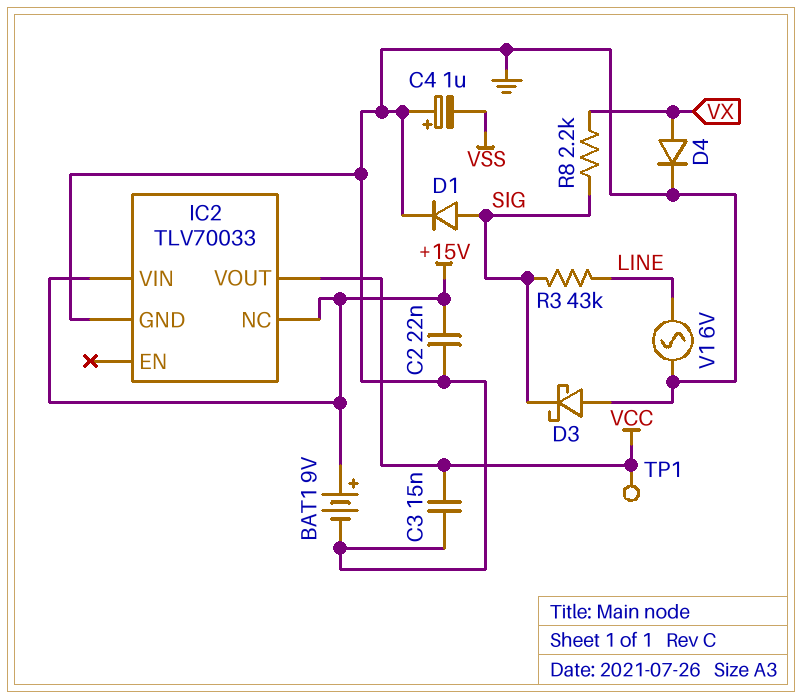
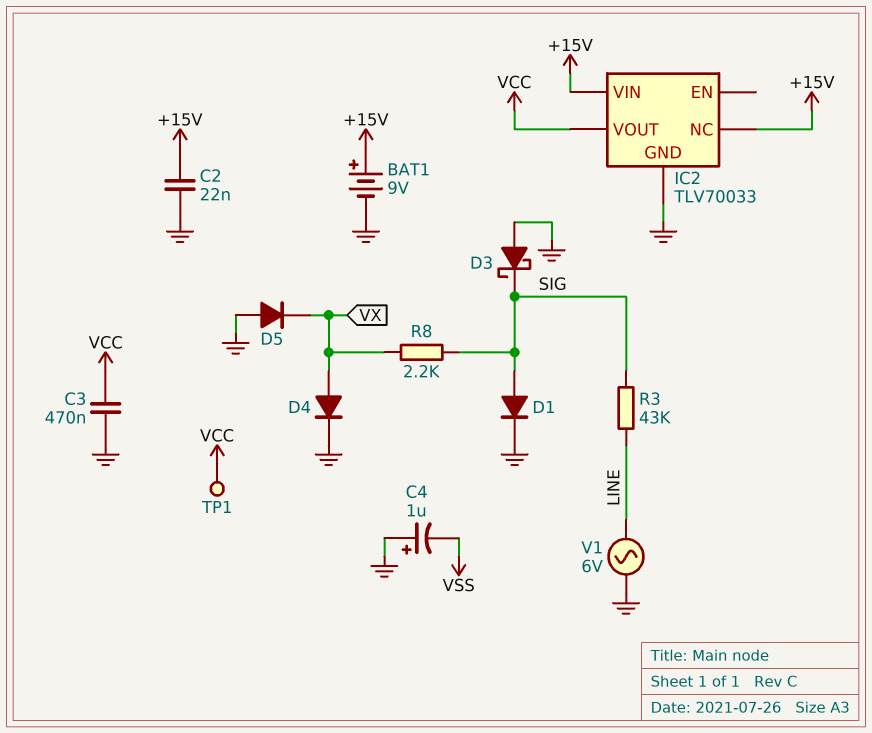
C3: 15nF (GND, VCC) -> 470nF (GND, VCC)
D5: none -> diode (A GND, K VX)

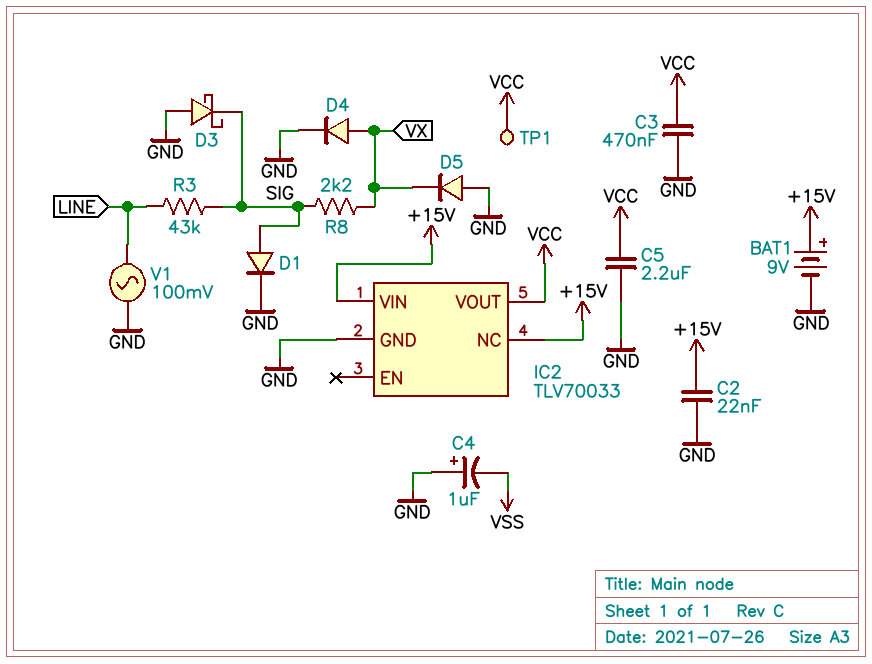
C5: none -> 2.2uF (GND, VCC)
V1: AC 6V (GND, LINE) -> AC 100mV (GND, LINE)

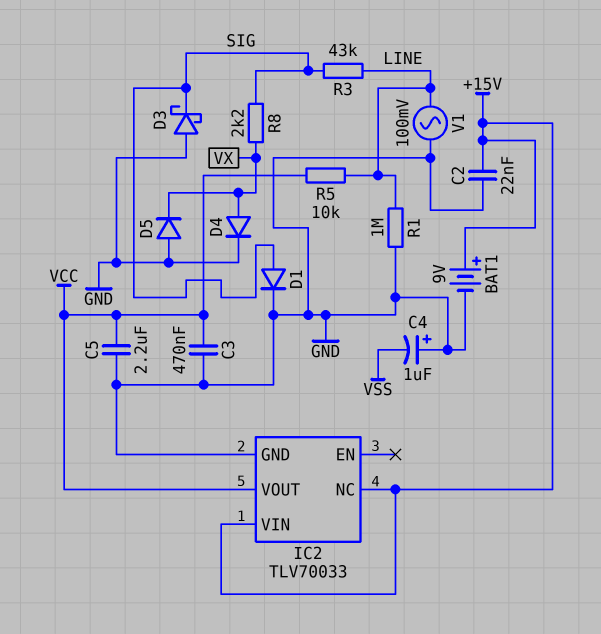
R1: none -> 1M (GND, LINE)
R5: none -> 10k (LINE, VCC)
TP1: test point (VCC) -> none

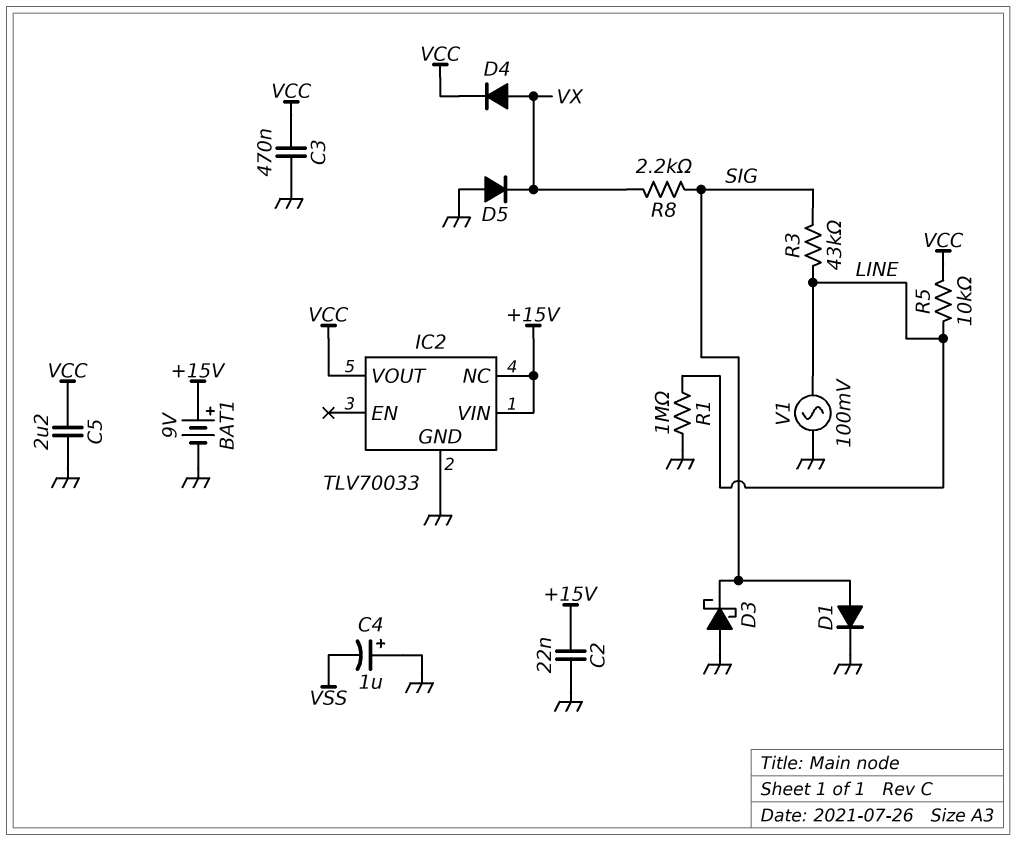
D4: diode (A VX, K GND) -> diode (A VX, K VCC)

